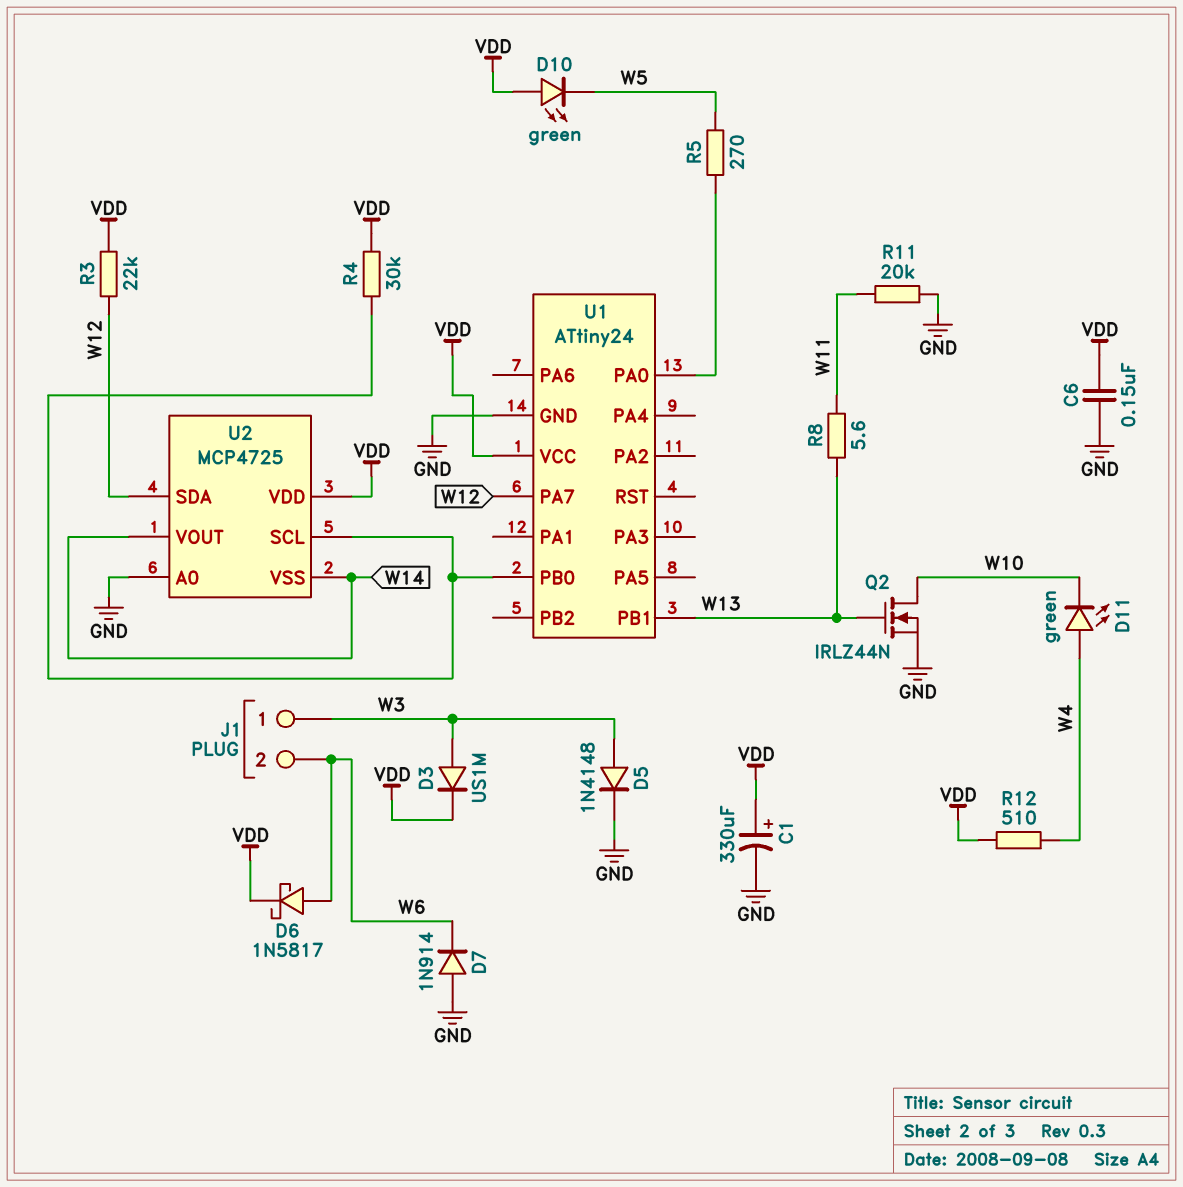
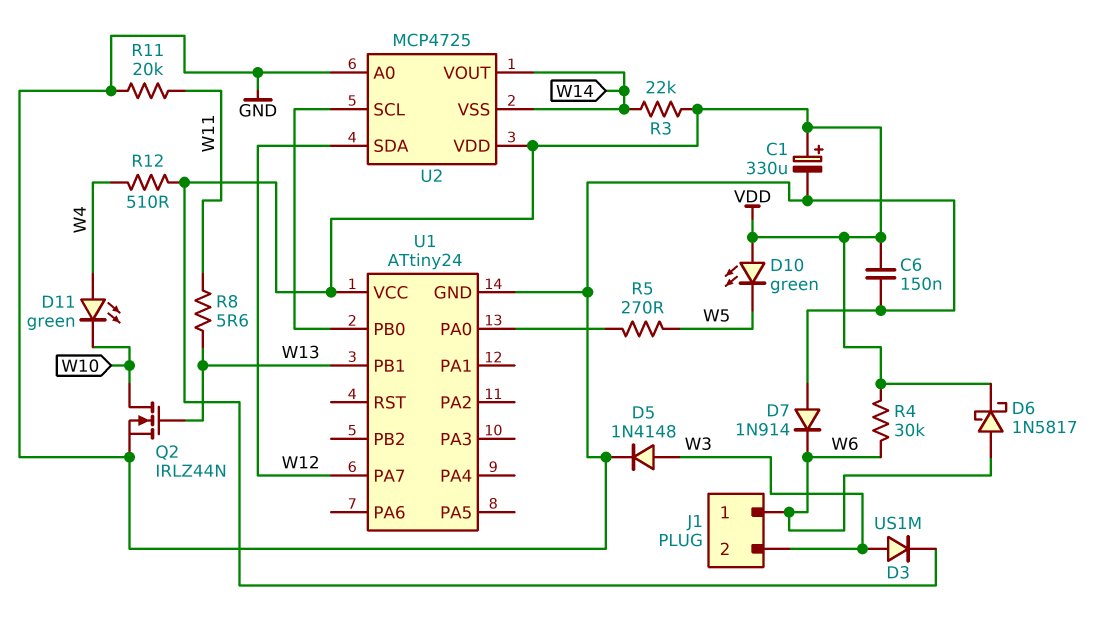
J1 pin 1: W3 -> W6
J1 pin 2: W6 -> W3
R3: 22k (VDD, W12) -> 22k (VDD, W14)
R4: 30k (U1/PB0, VDD) -> 30k (VDD, W6)

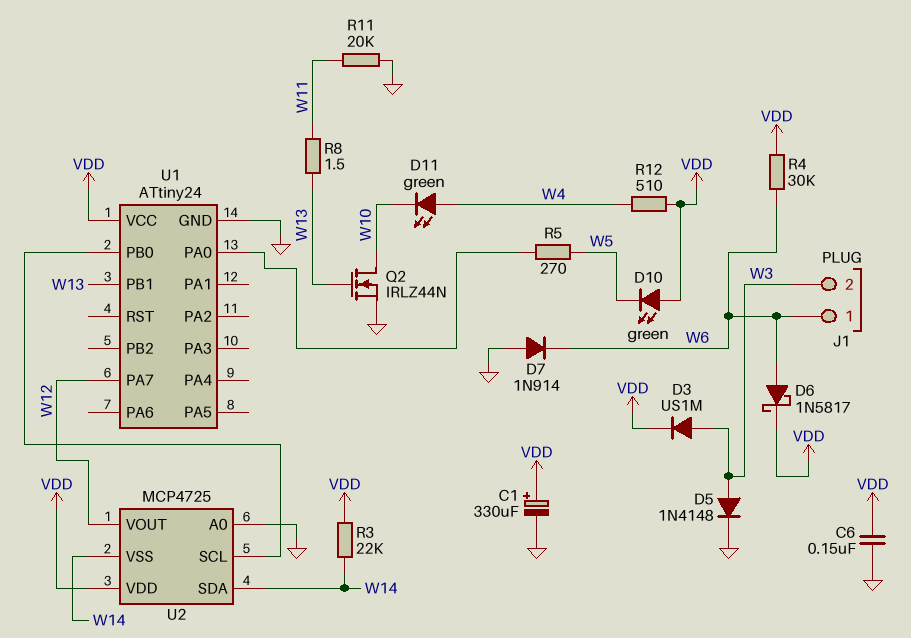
R8: 5.6 (W11, W13) -> 1.5 (W11, W13)
U2 pin SDA: W12 -> W14
U2 pin VOUT: W14 -> W12

